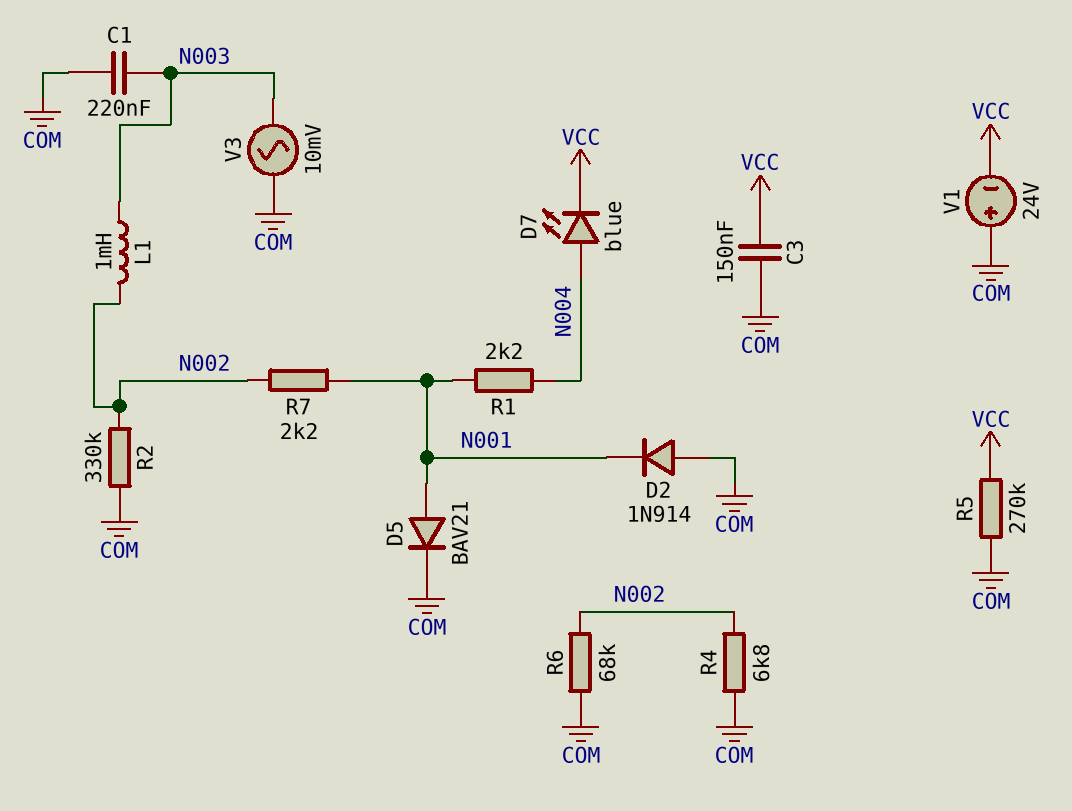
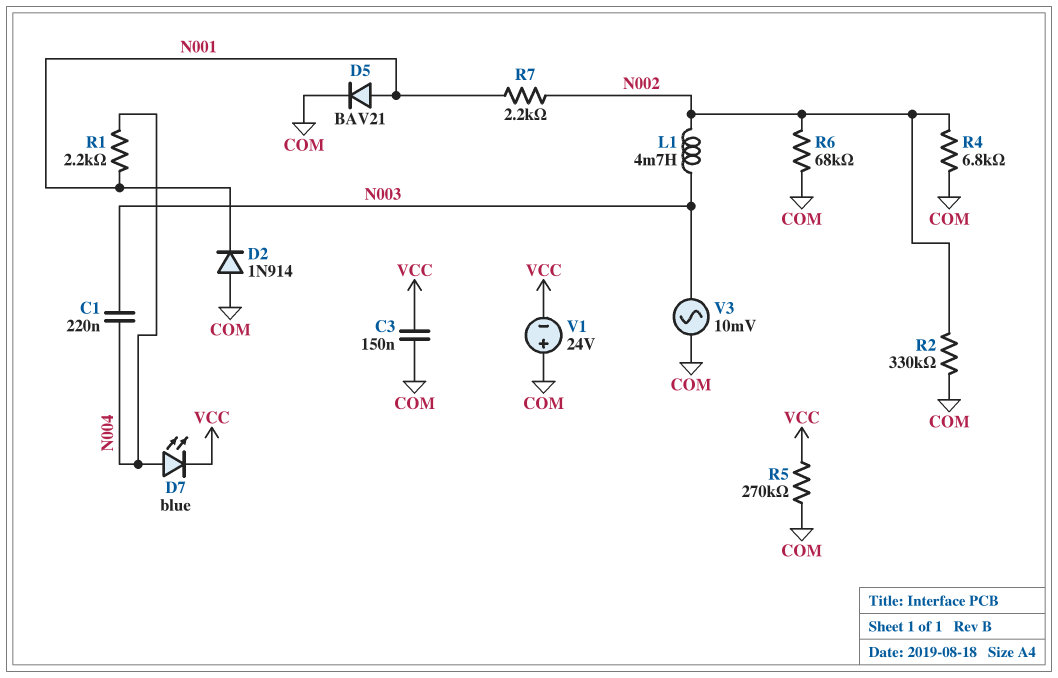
C1: 220nF (COM, N003) -> 220nF (N003, N004)
L1: 1mH (N002, N003) -> 4.7mH (N002, N003)

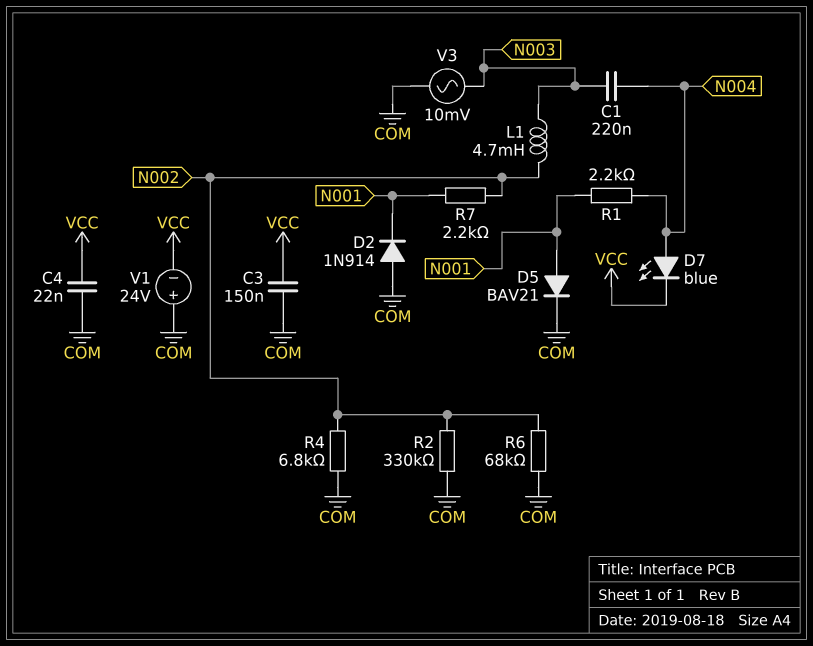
C4: none -> 22nF (COM, VCC)
R5: 270k (COM, VCC) -> none

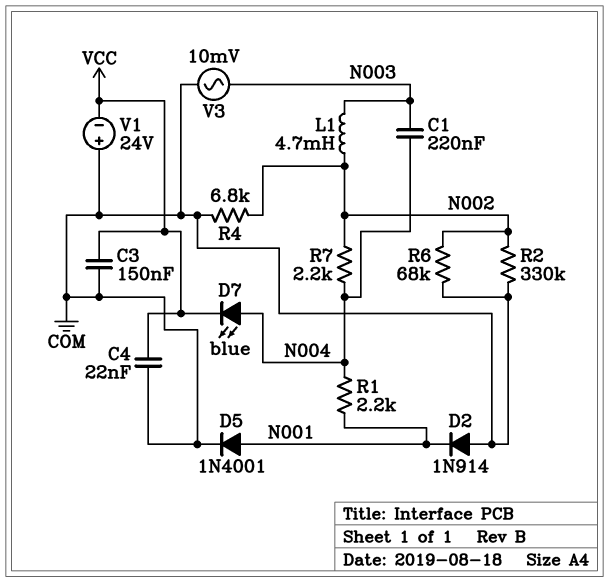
D5: diode BAV21 (A N001, K COM) -> diode 1N4001 (A N001, K COM)
R7: 2.2k (N001, N002) -> 2.2k (N002, N004)

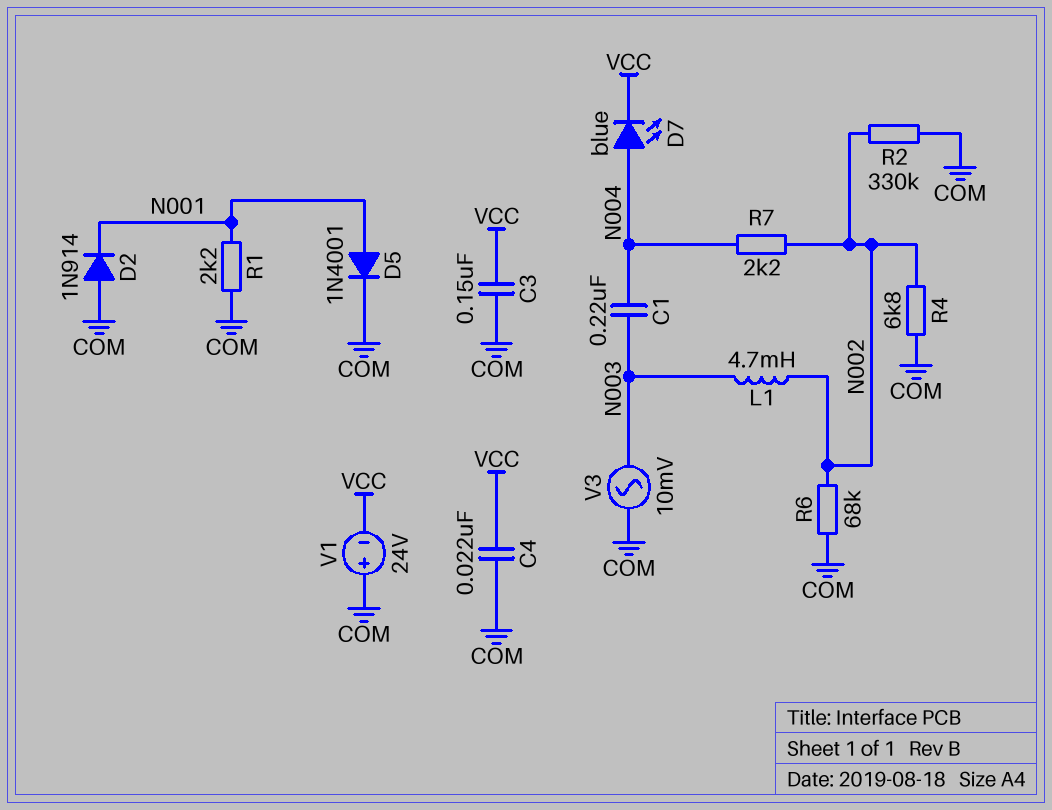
R1: 2.2k (N001, N004) -> 2.2k (COM, N001)

